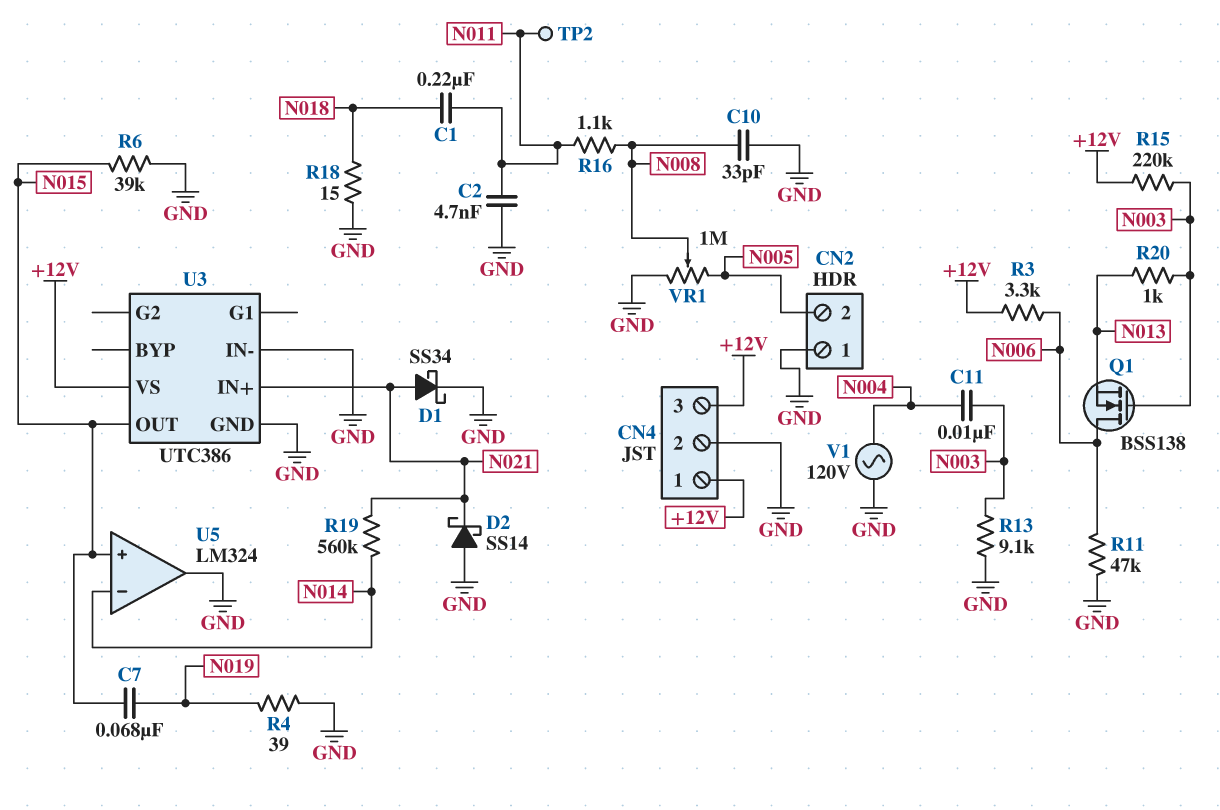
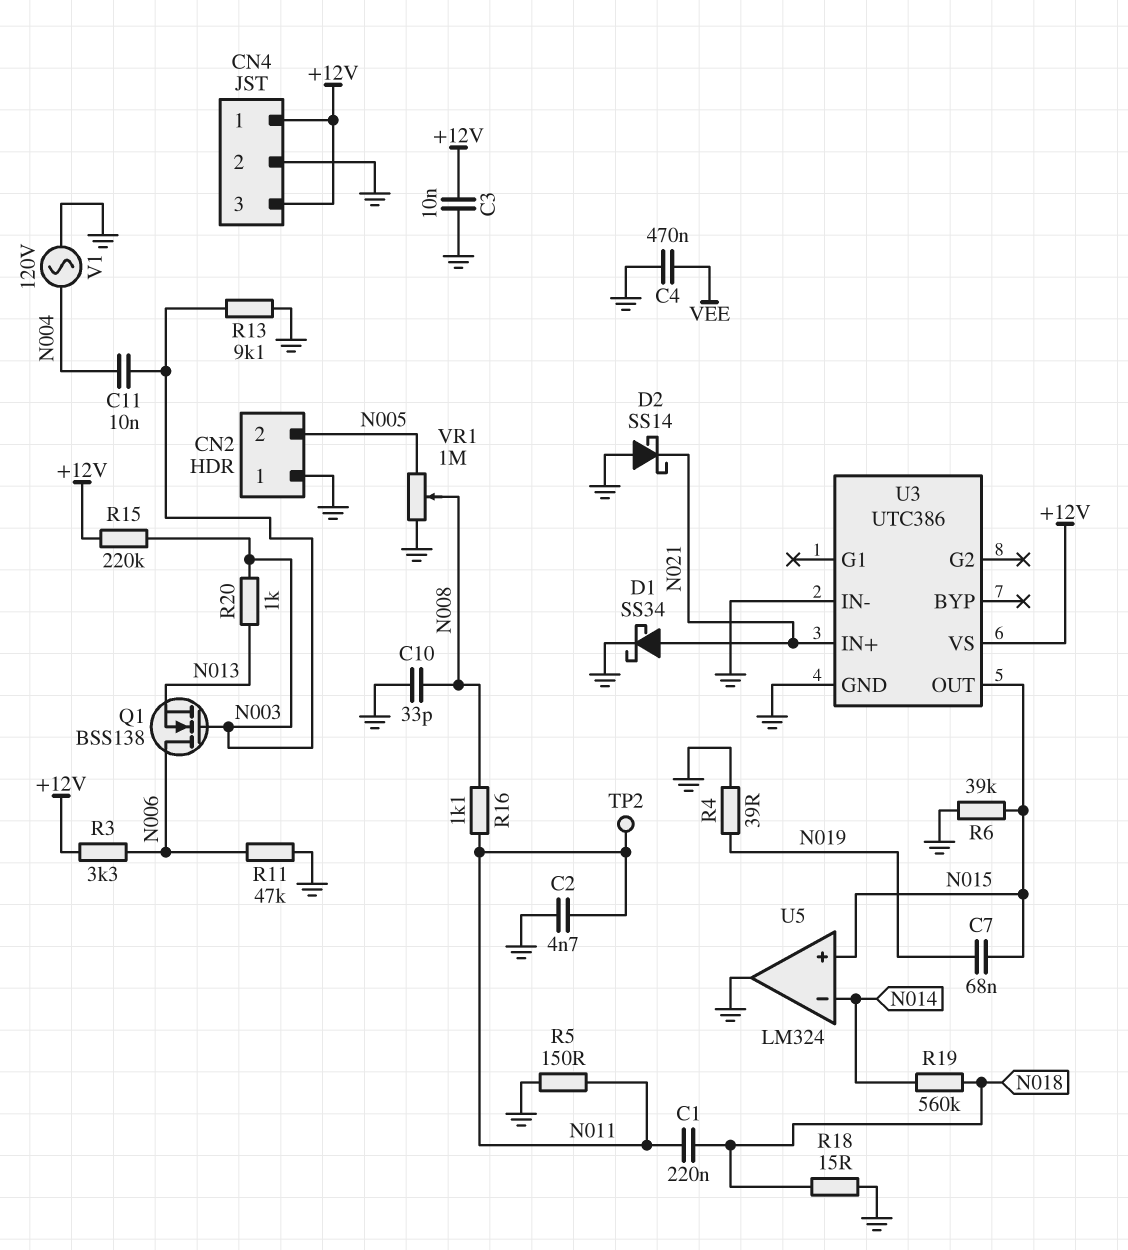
C3: none -> 10nF (+12V, GND)
C4: none -> 470nF (GND, VEE)
R5: none -> 150 (GND, N011)
R19: 560k (N014, N021) -> 560k (N014, N018)

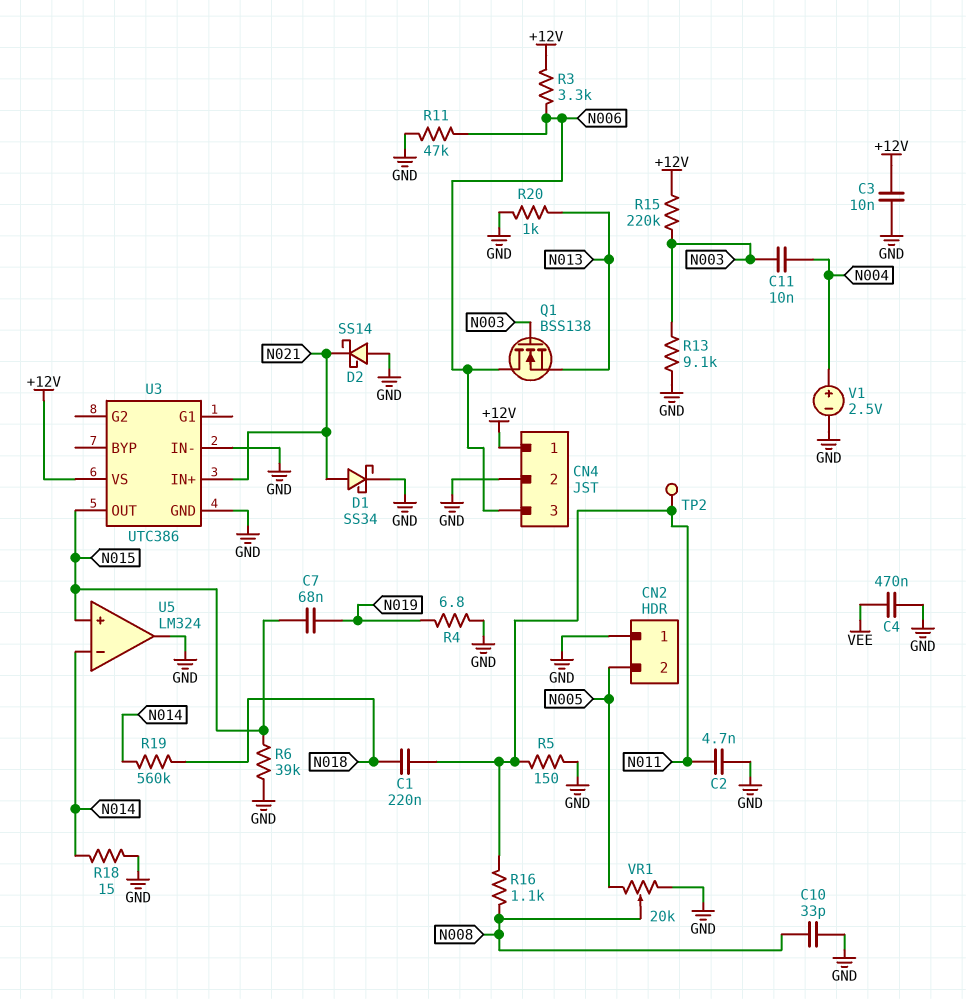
CN4 pin 3: +12V -> N006
R4: 39 (GND, N019) -> 6.8 (GND, N019)
R18: 15 (GND, N018) -> 15 (GND, N014)
R20: 1k (N003, N013) -> 1k (GND, N013)
V1: AC 120V (GND, N004) -> 2.5V (plus N004, minus GND)
VR1: 1M (GND, N005, wiper N008) -> 20k (GND, N005, wiper N008)

